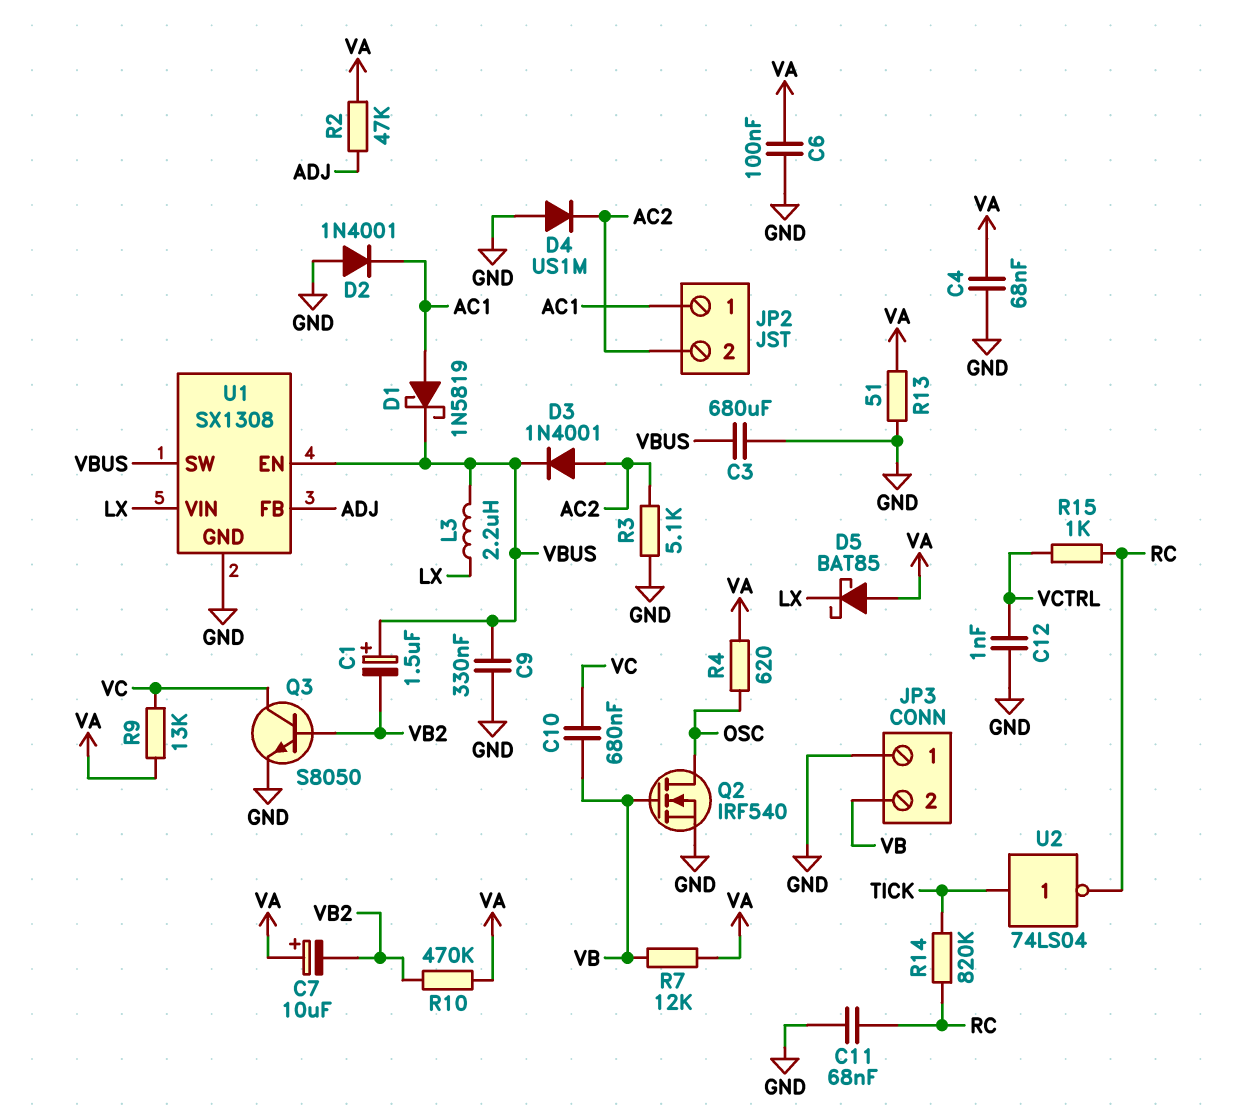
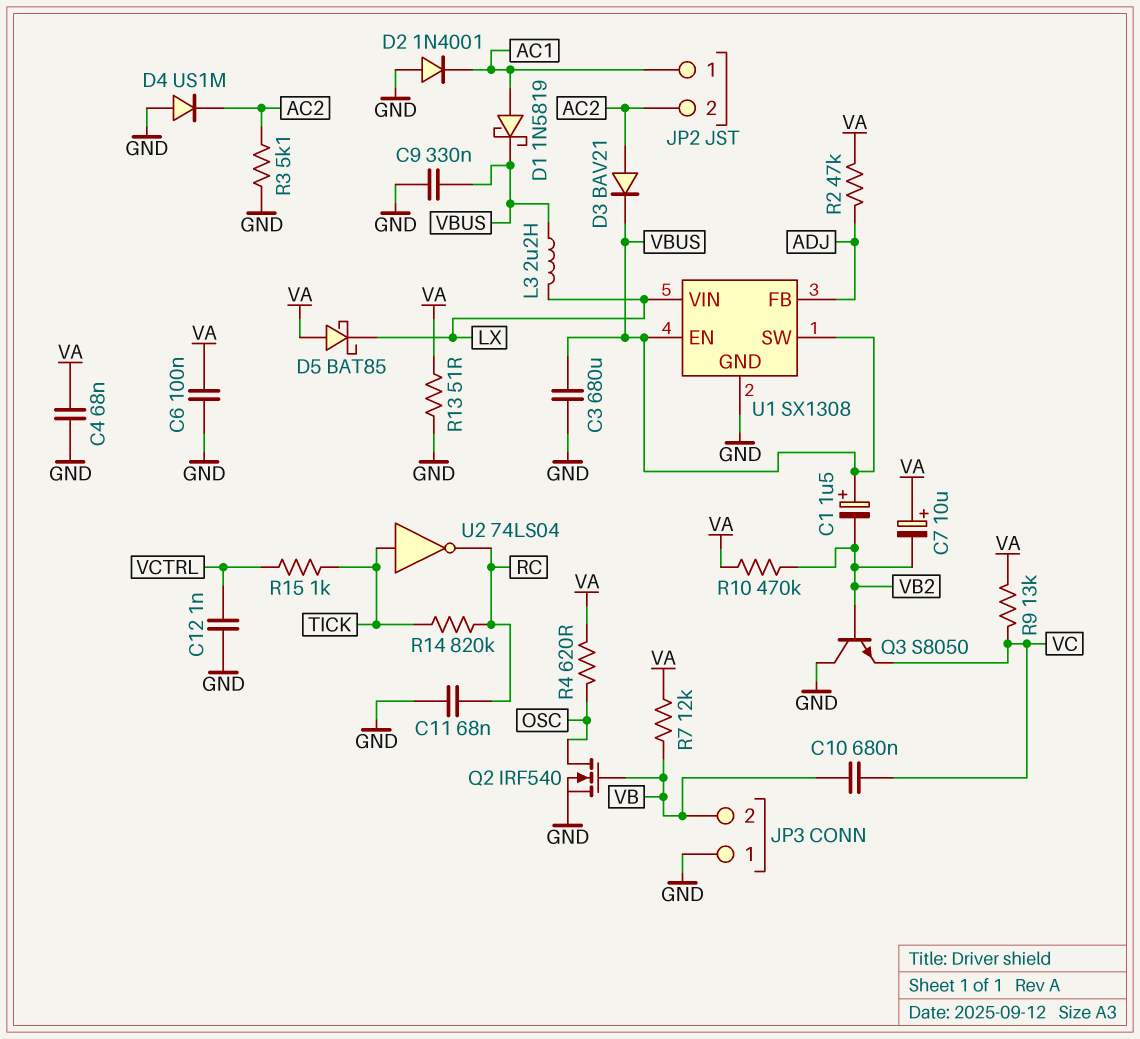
D3: diode 1N4001 (A AC2, K VBUS) -> diode BAV21 (A AC2, K VBUS)
Q3: NPN S8050 (B VB2, C VC, E GND) -> NPN S8050 (B VB2, C GND, E VC)
R15: 1k (RC, VCTRL) -> 1k (TICK, VCTRL)

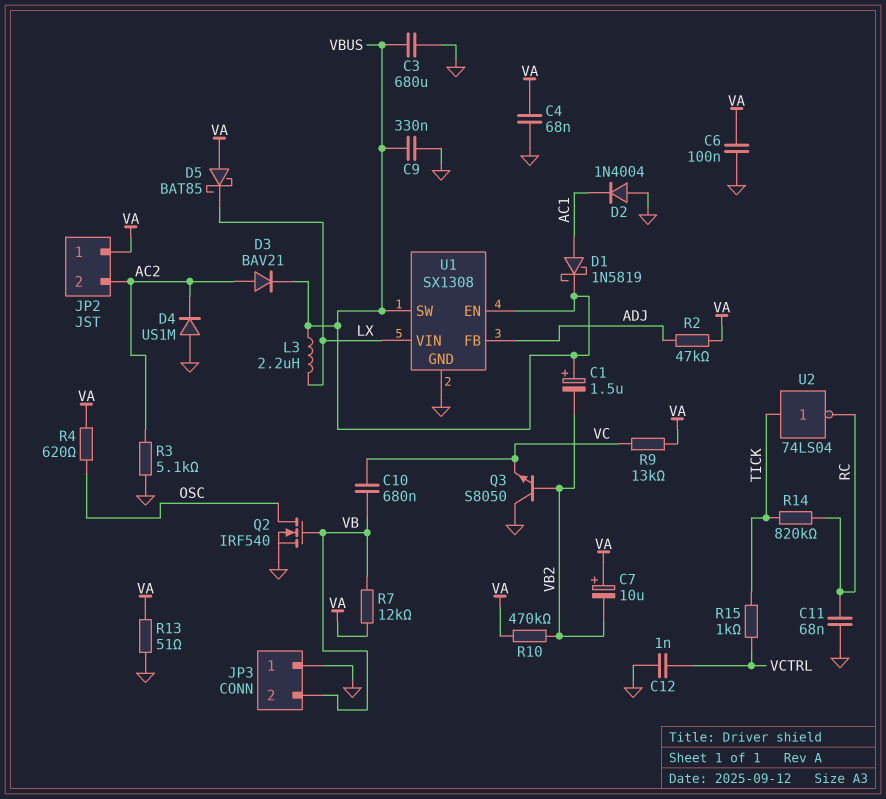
D2: diode 1N4001 (A GND, K AC1) -> diode 1N4004 (A GND, K AC1)
JP2 pin 1: AC1 -> VA

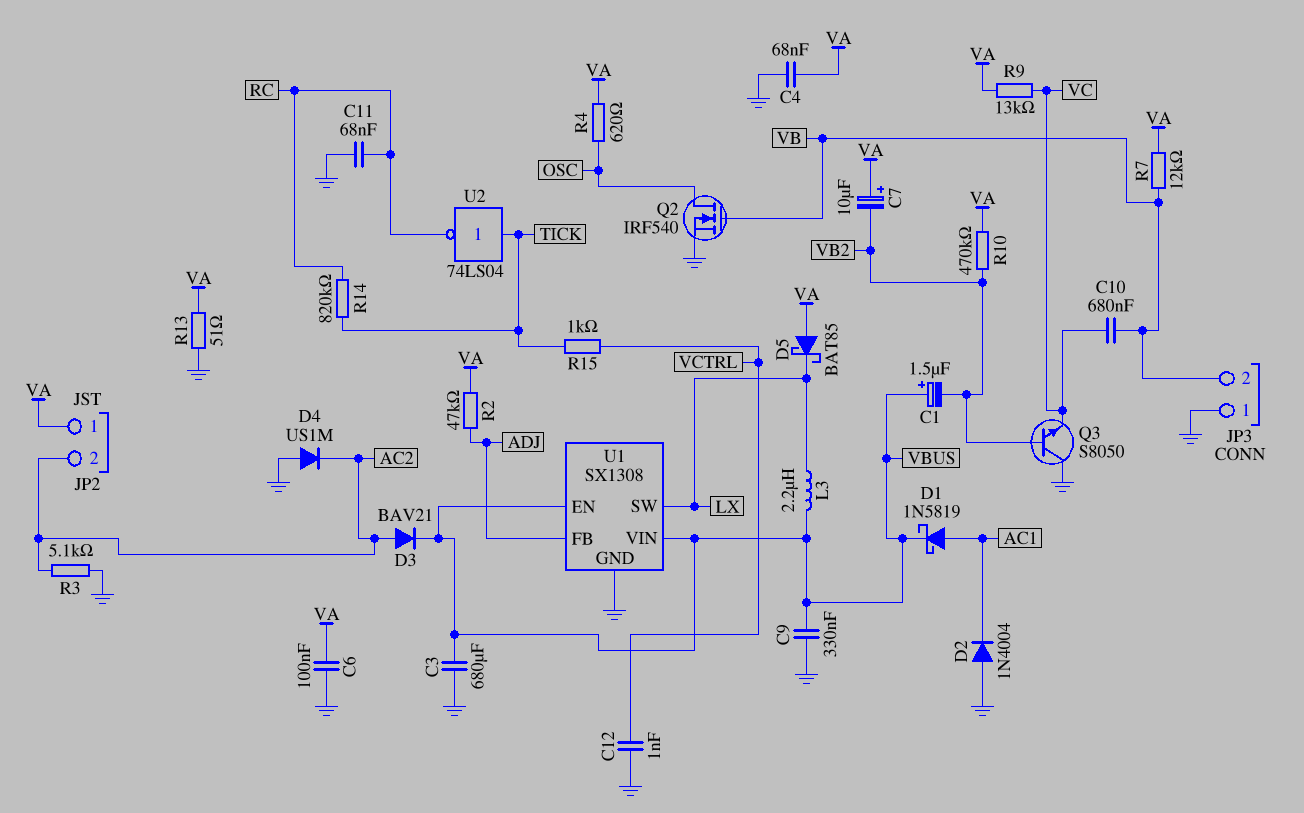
U1 pin SW: VBUS -> LX
U1 pin VIN: LX -> VBUS

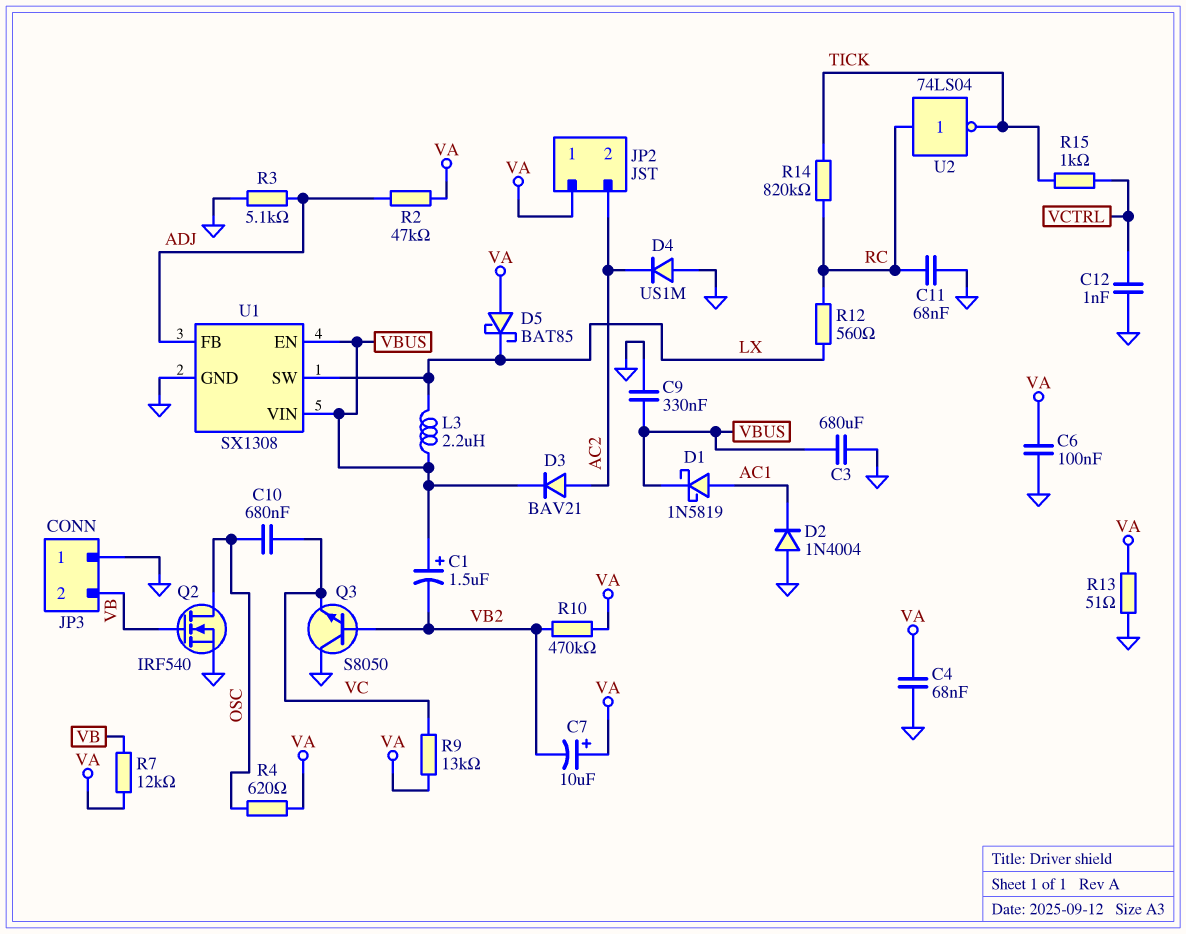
C10: 680nF (VB, VC) -> 680nF (OSC, VC)
R3: 5.1k (AC2, GND) -> 5.1k (ADJ, GND)
R12: none -> 560 (LX, RC)
U2: NOT 74LS04 (in TICK, out RC) -> NOT 74LS04 (in RC, out TICK)

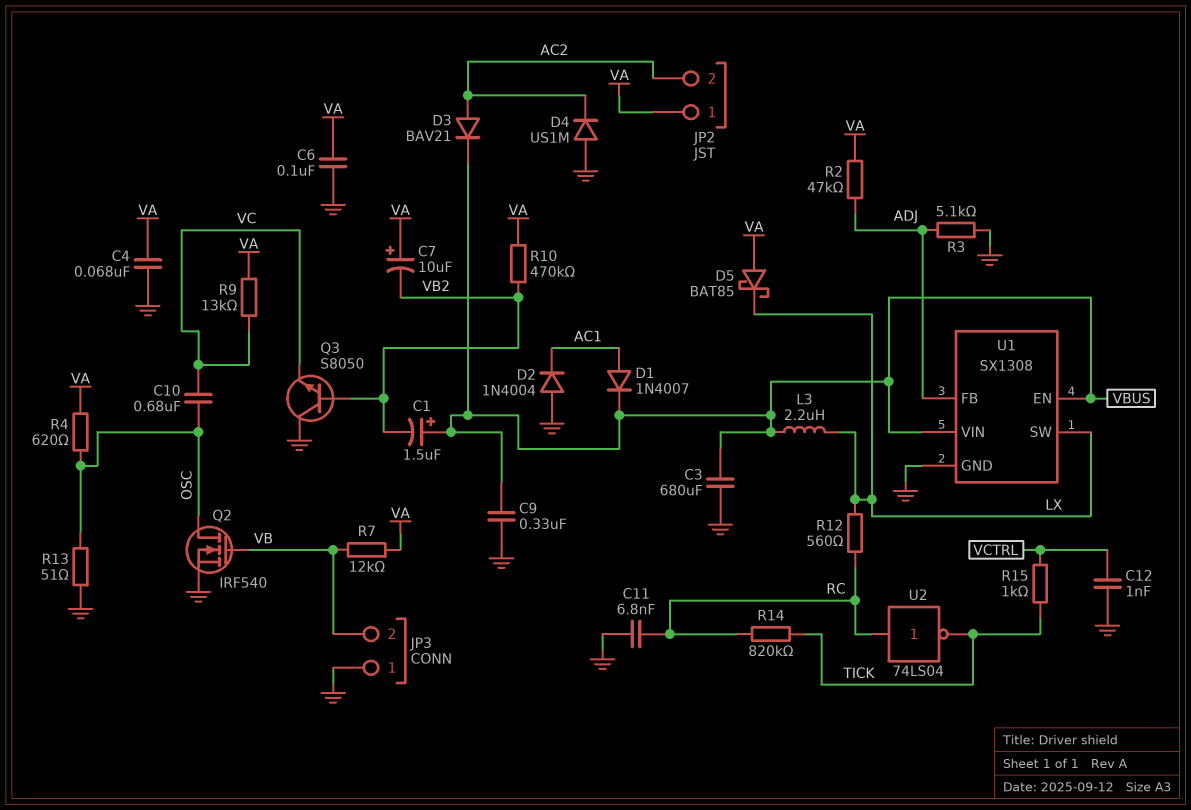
C11: 68nF (GND, RC) -> 6.8nF (GND, RC)
D1: schottky 1N5819 (A AC1, K VBUS) -> diode 1N4007 (A AC1, K VBUS)
R13: 51 (GND, VA) -> 51 (GND, OSC)

